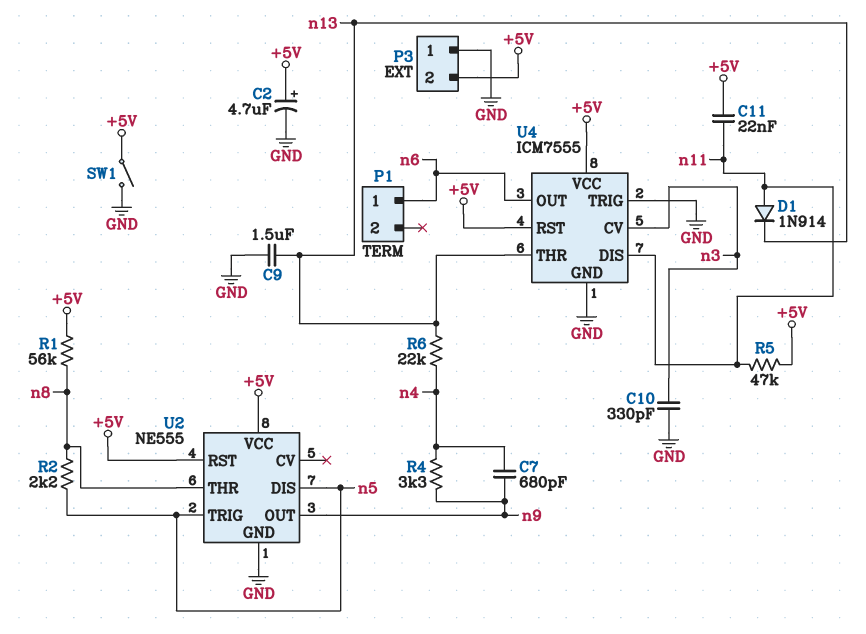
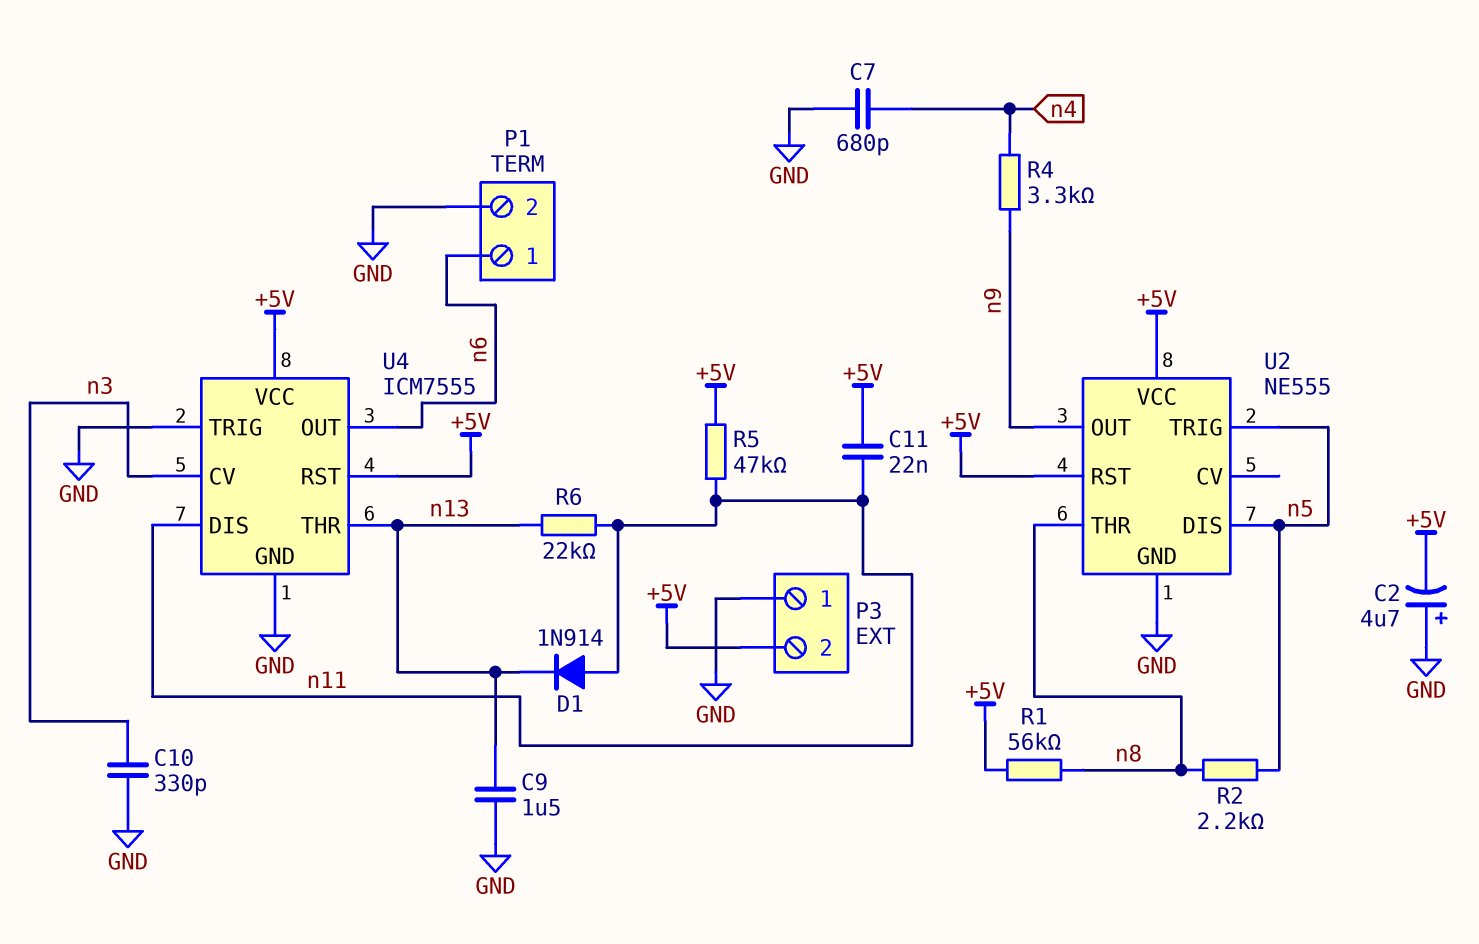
C2: 4.7uF (plus +5V, minus GND) -> 4.7uF (plus GND, minus +5V)
C7: 680pF (n4, n9) -> 680pF (GND, n4)
P1 pin 2: none -> GND
R6: 22k (n4, n13) -> 22k (n11, n13)
SW1: switch (+5V, GND) -> none

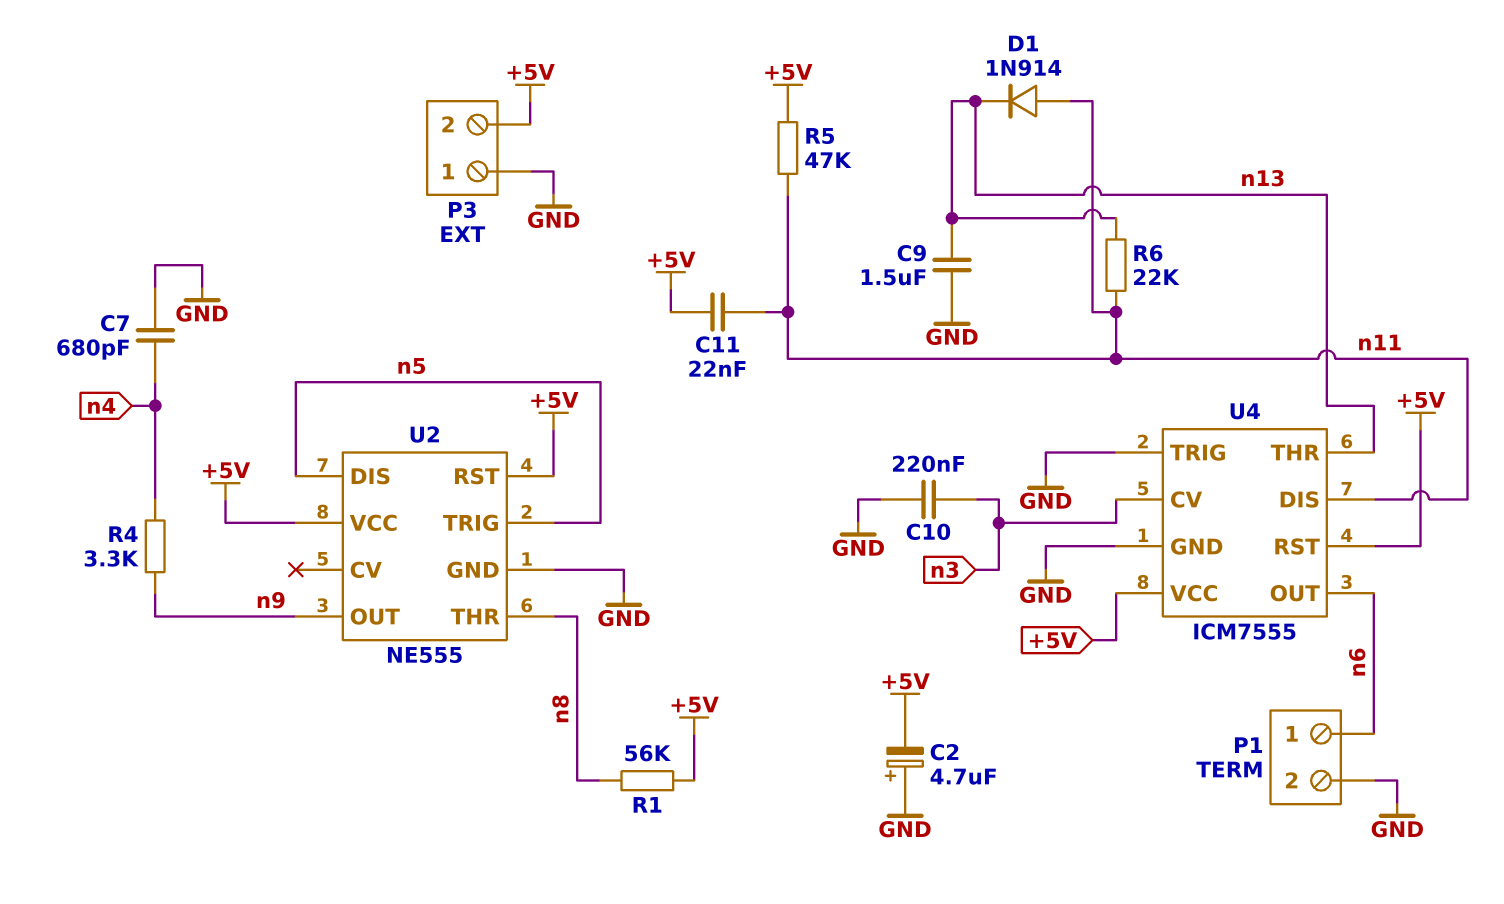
C10: 330pF (GND, n3) -> 220nF (GND, n3)
R2: 2.2k (n5, n8) -> none

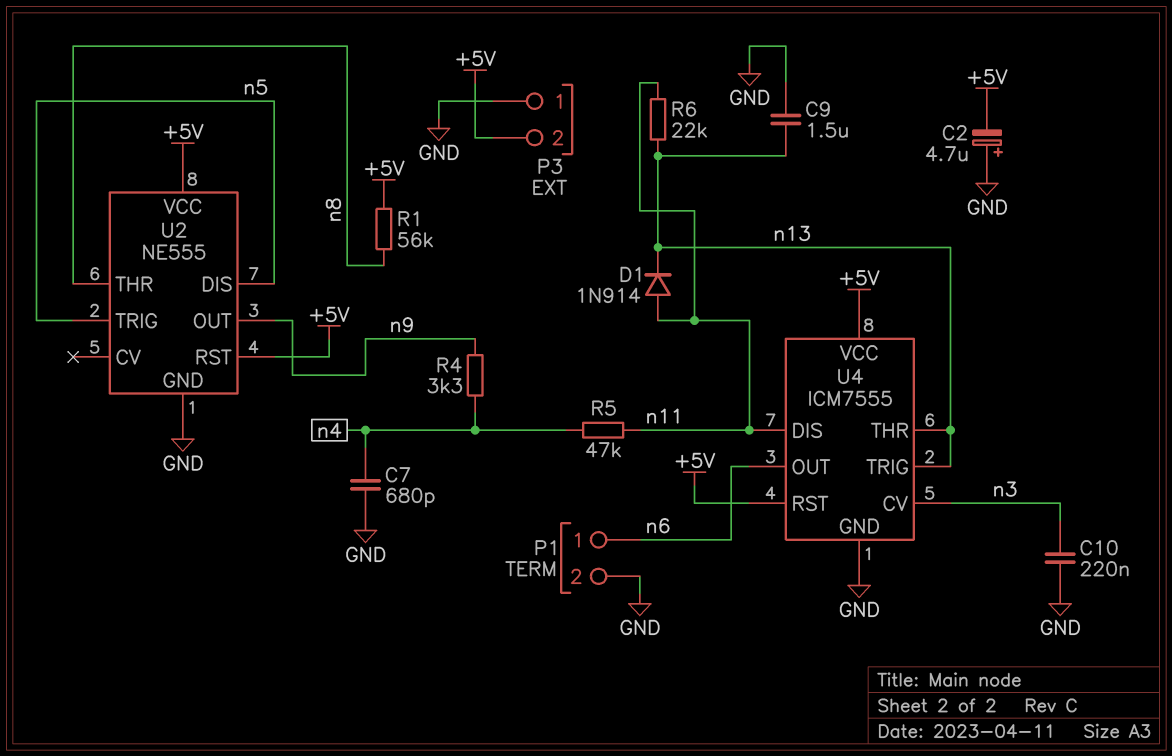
C11: 22nF (+5V, n11) -> none
R5: 47k (+5V, n11) -> 47k (n4, n11)
U4 pin TRIG: GND -> n13

